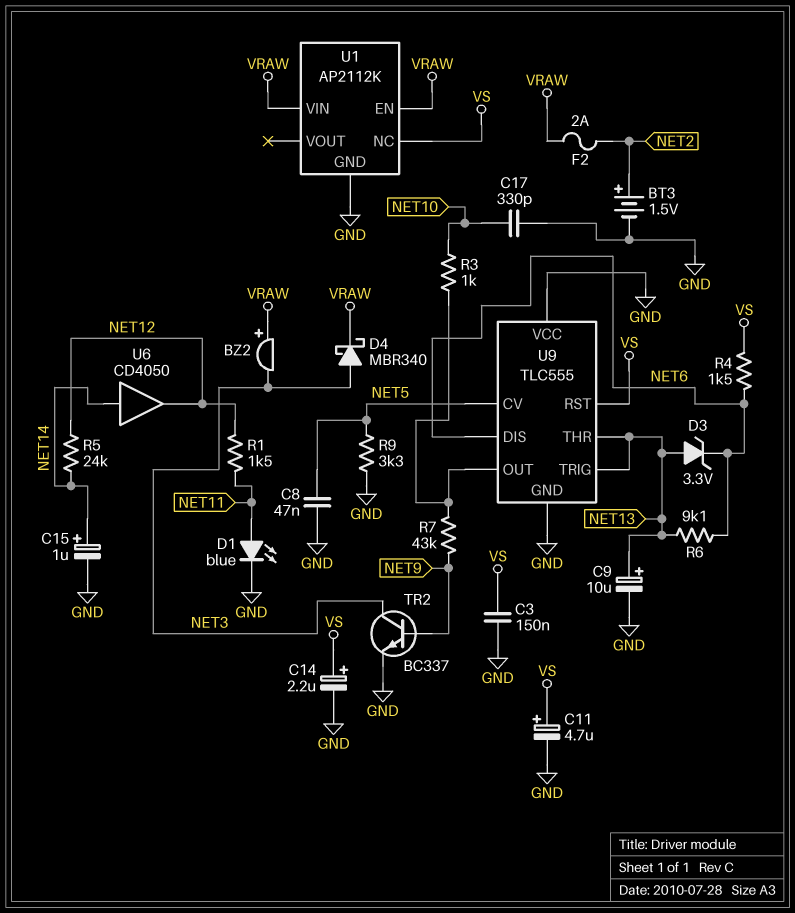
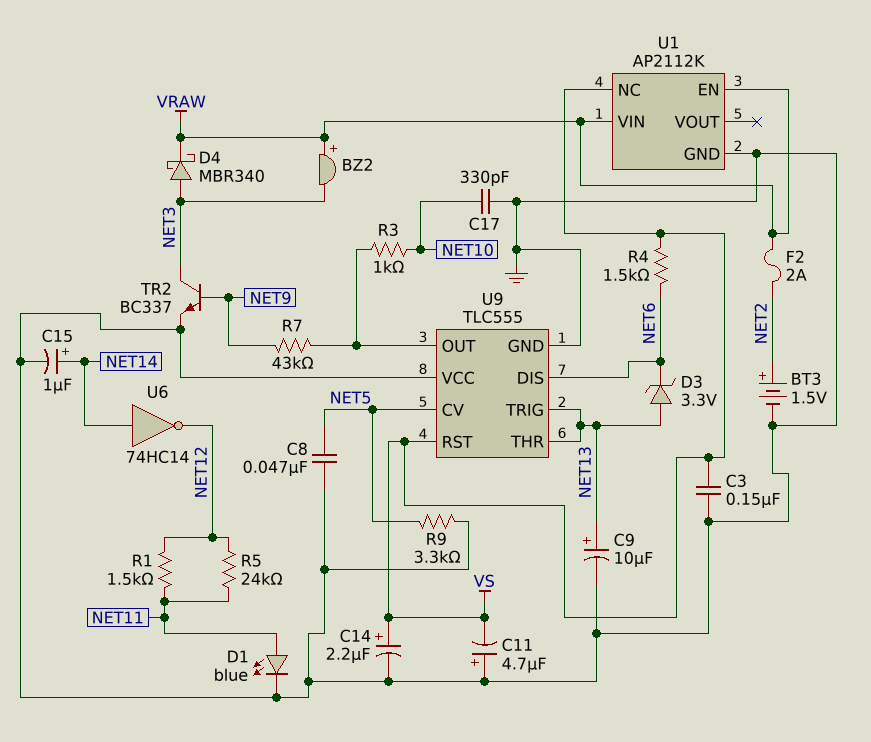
C11: 4.7uF (plus VS, minus GND) -> 4.7uF (plus GND, minus VS)
R5: 24k (NET12, NET14) -> 24k (NET11, NET12)
R6: 9.1k (NET6, NET13) -> none
U6: buffer CD4050 (in NET14, out NET12) -> NOT 74HC14 (in NET14, out NET12)

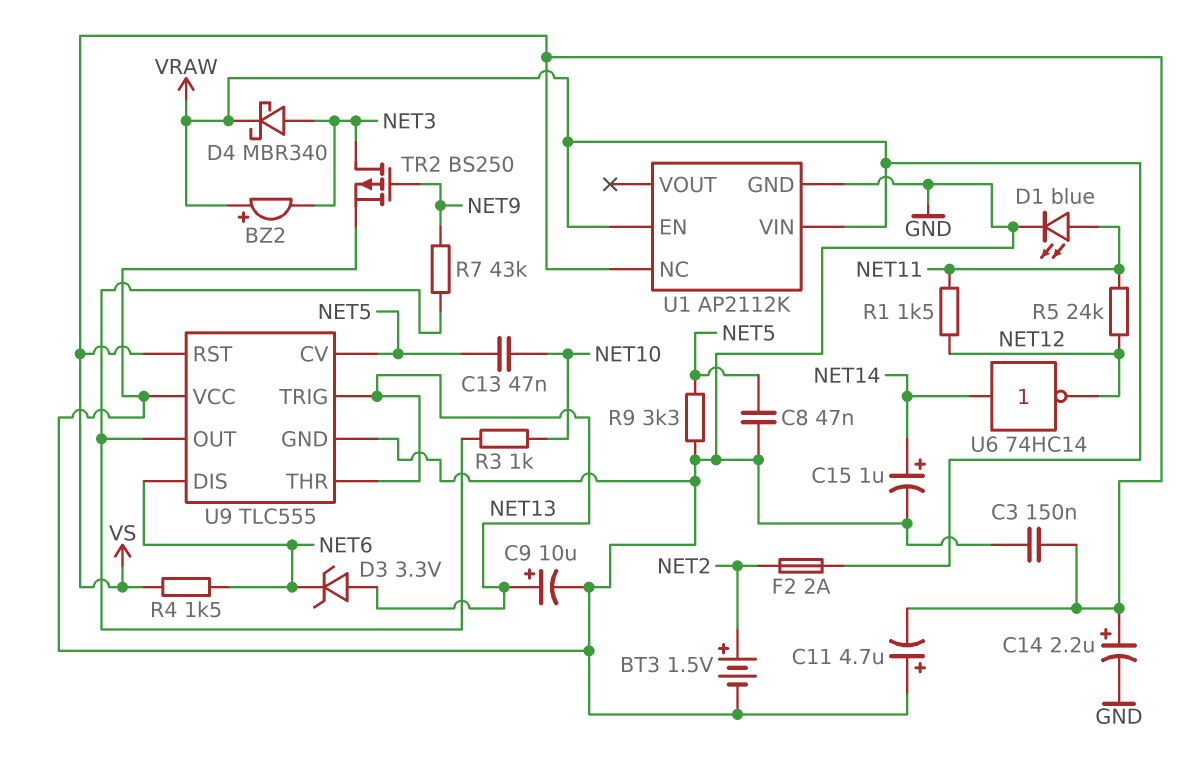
C13: none -> 47nF (NET5, NET10)
C17: 330pF (GND, NET10) -> none
TR2: NPN BC337 (B NET9, C NET3, E GND) -> PMOS BS250 (G NET9, D NET3, S GND)

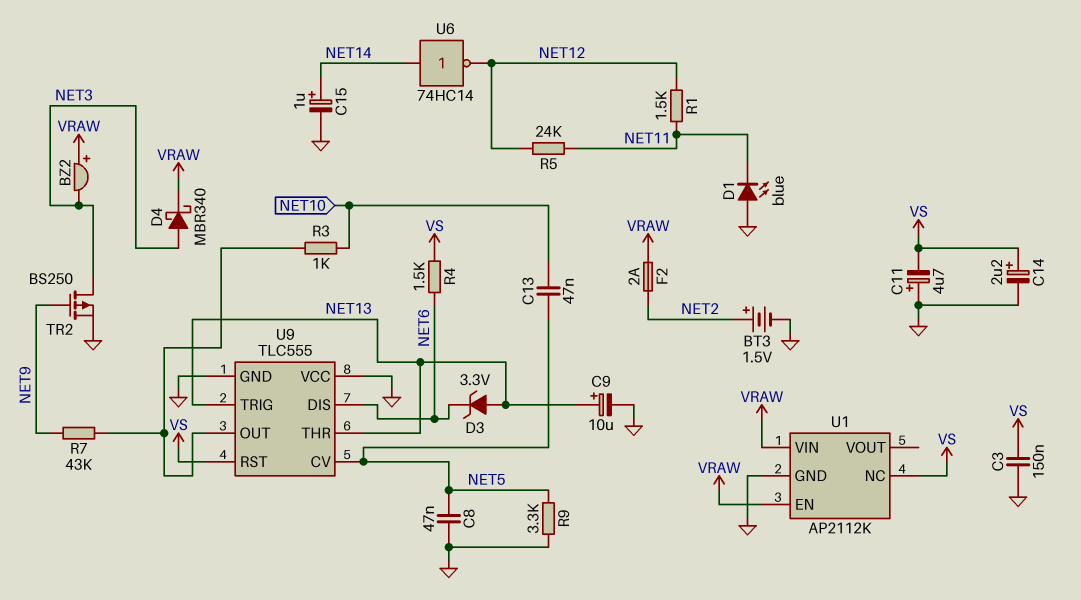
D1: LED blue (A NET11, K GND) -> LED blue (A GND, K NET11)

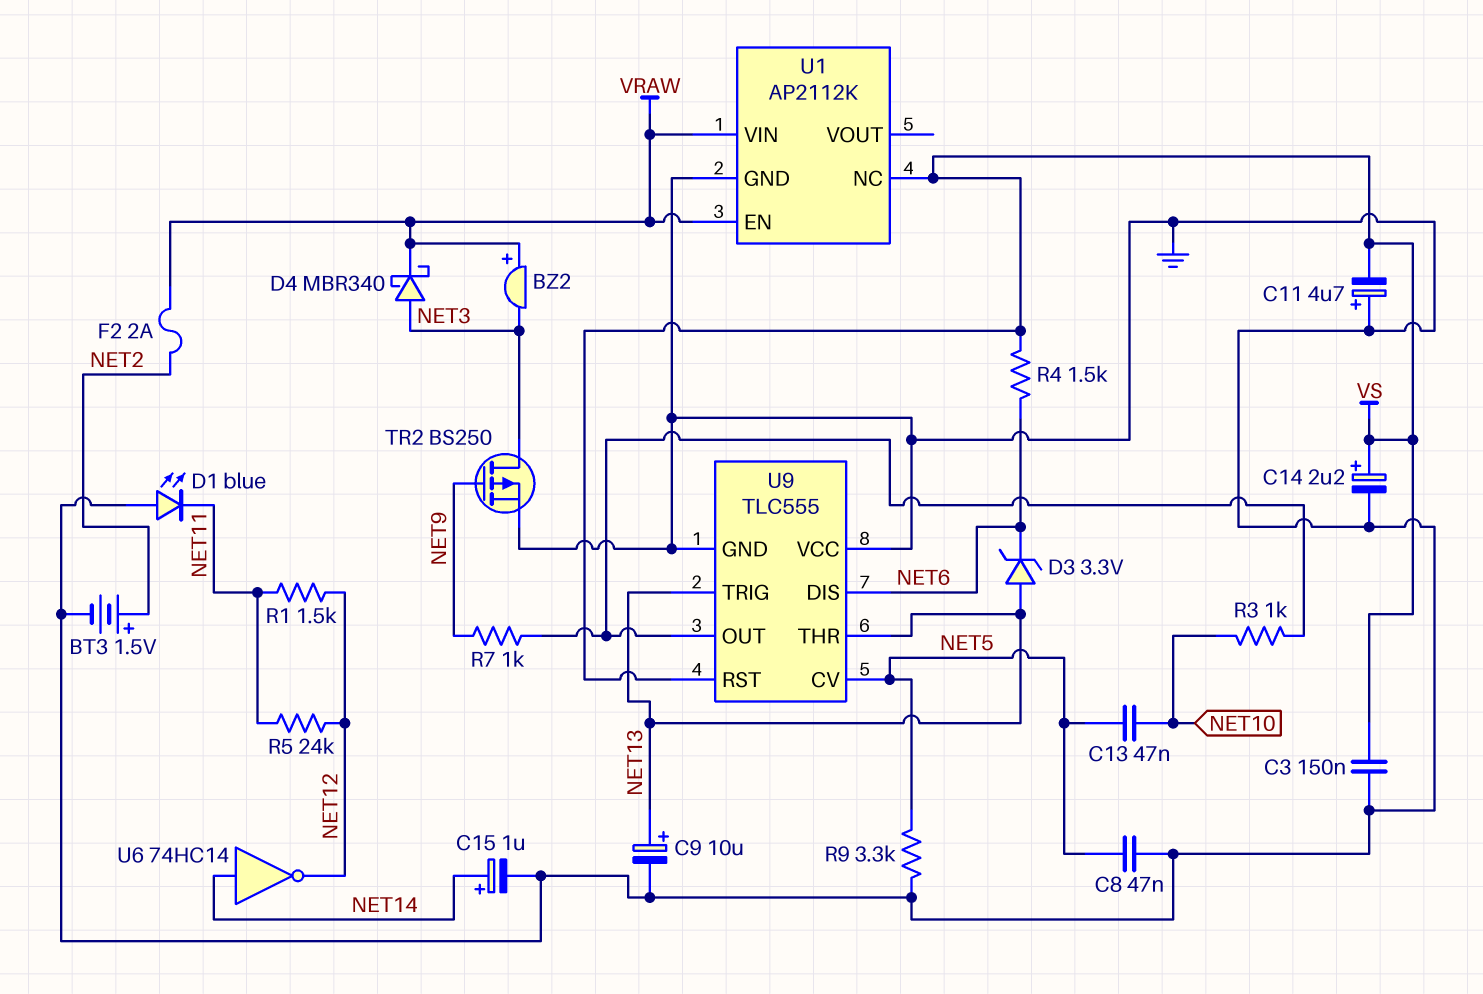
R7: 43k (NET9, U9/OUT) -> 1k (NET9, U9/OUT)

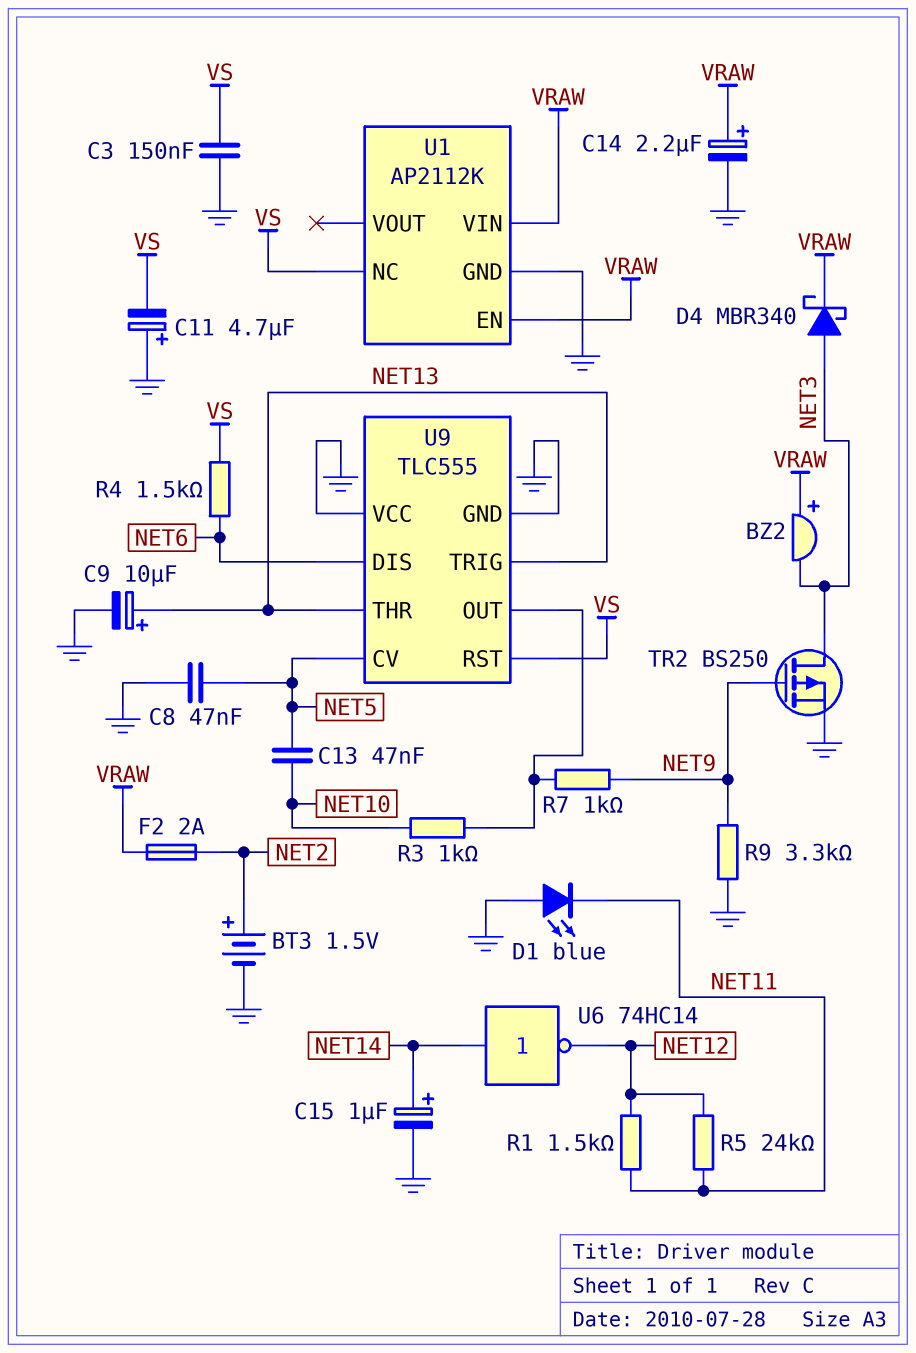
C14: 2.2uF (plus VS, minus GND) -> 2.2uF (plus VRAW, minus GND)
D3: zener 3.3V (A NET13, K NET6) -> none
R9: 3.3k (GND, NET5) -> 3.3k (GND, NET9)

